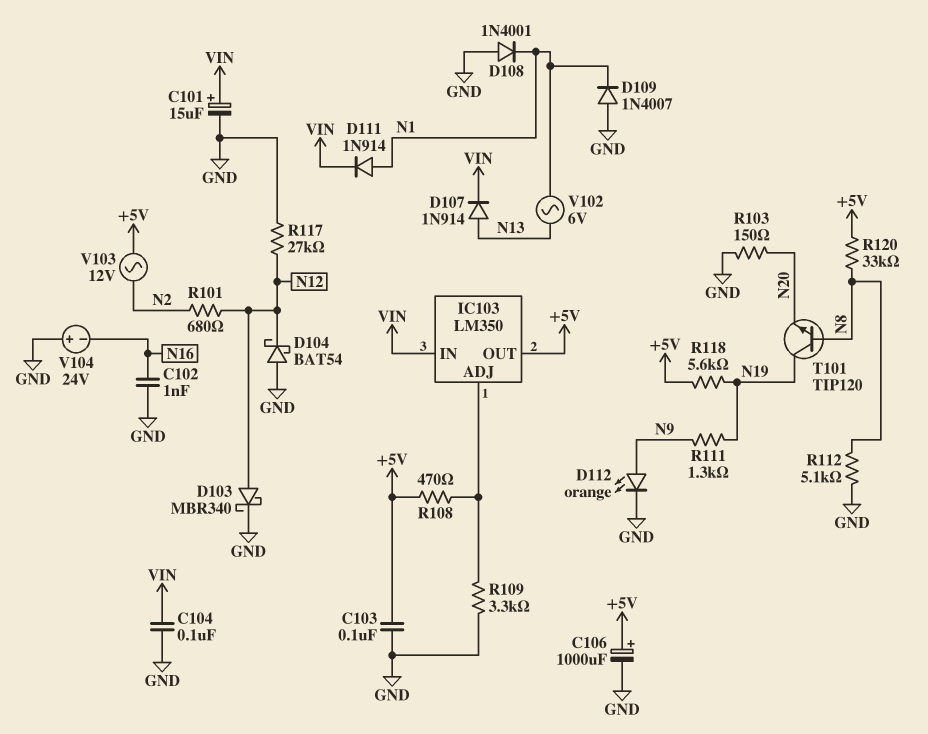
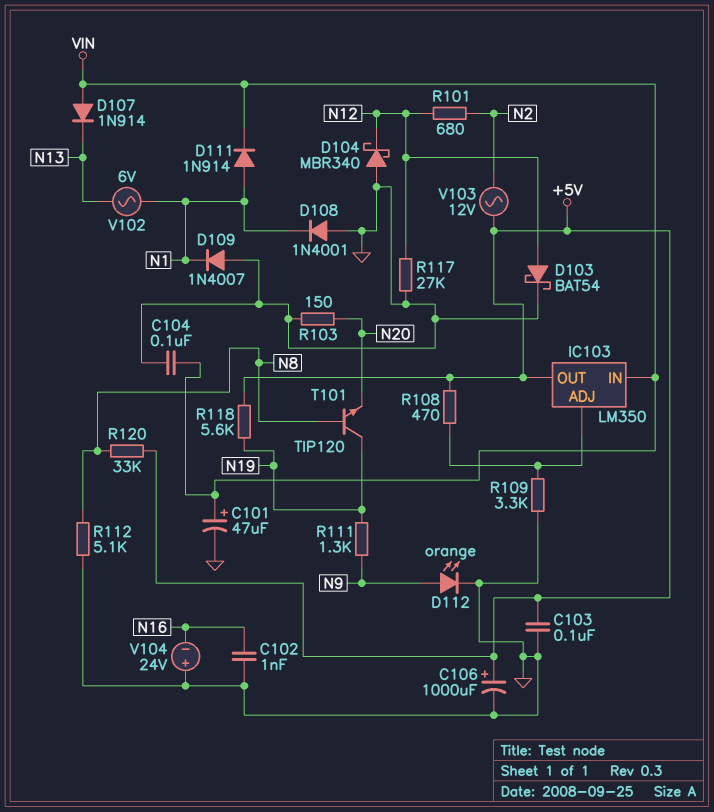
C101: 15uF (plus VIN, minus GND) -> 47uF (plus VIN, minus GND)
D103: schottky MBR340 (A N12, K GND) -> schottky BAT54 (A N12, K GND)
D104: schottky BAT54 (A GND, K N12) -> schottky MBR340 (A GND, K N12)
D107: diode 1N914 (A N13, K VIN) -> diode 1N914 (A VIN, K N13)

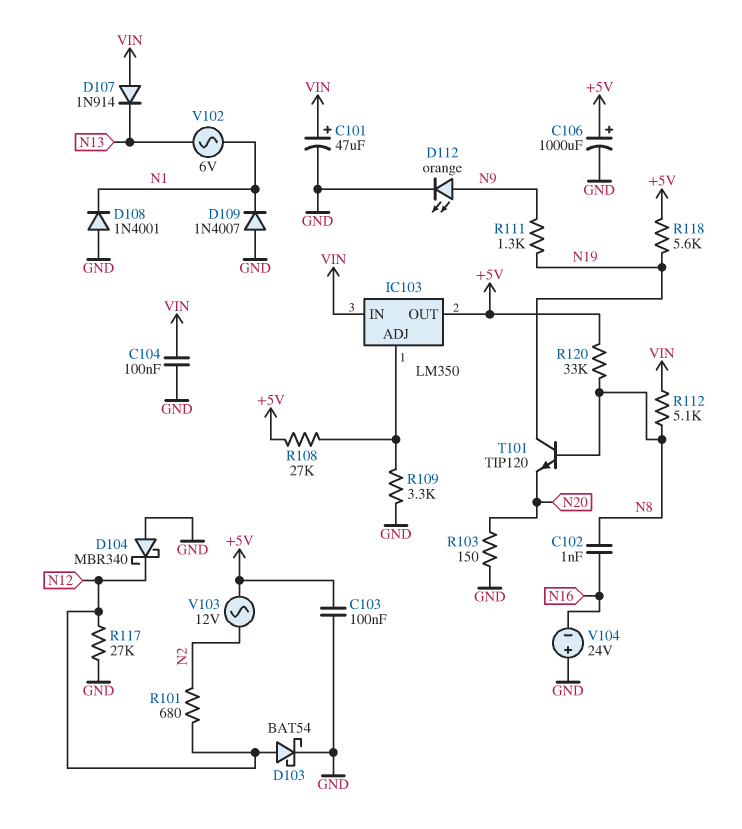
C102: 1nF (GND, N16) -> 1nF (N8, N16)
D111: diode 1N914 (A N1, K VIN) -> none
R108: 470 (+5V, IC103/ADJ) -> 27k (+5V, IC103/ADJ)
R112: 5.1k (GND, N8) -> 5.1k (N8, VIN)

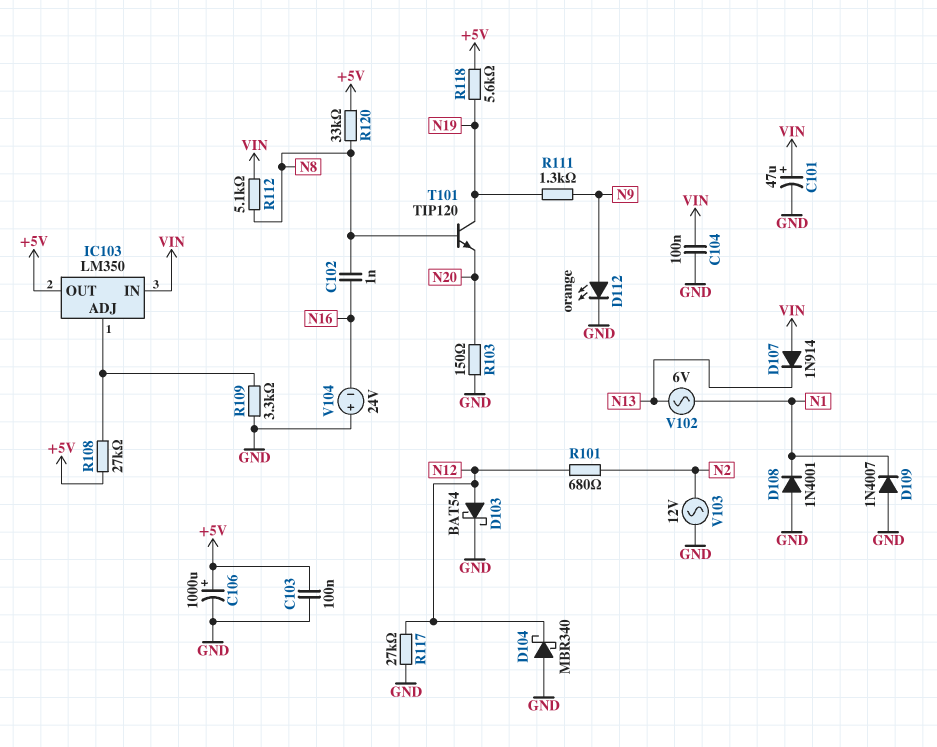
V103: AC 12V (+5V, N2) -> AC 12V (GND, N2)

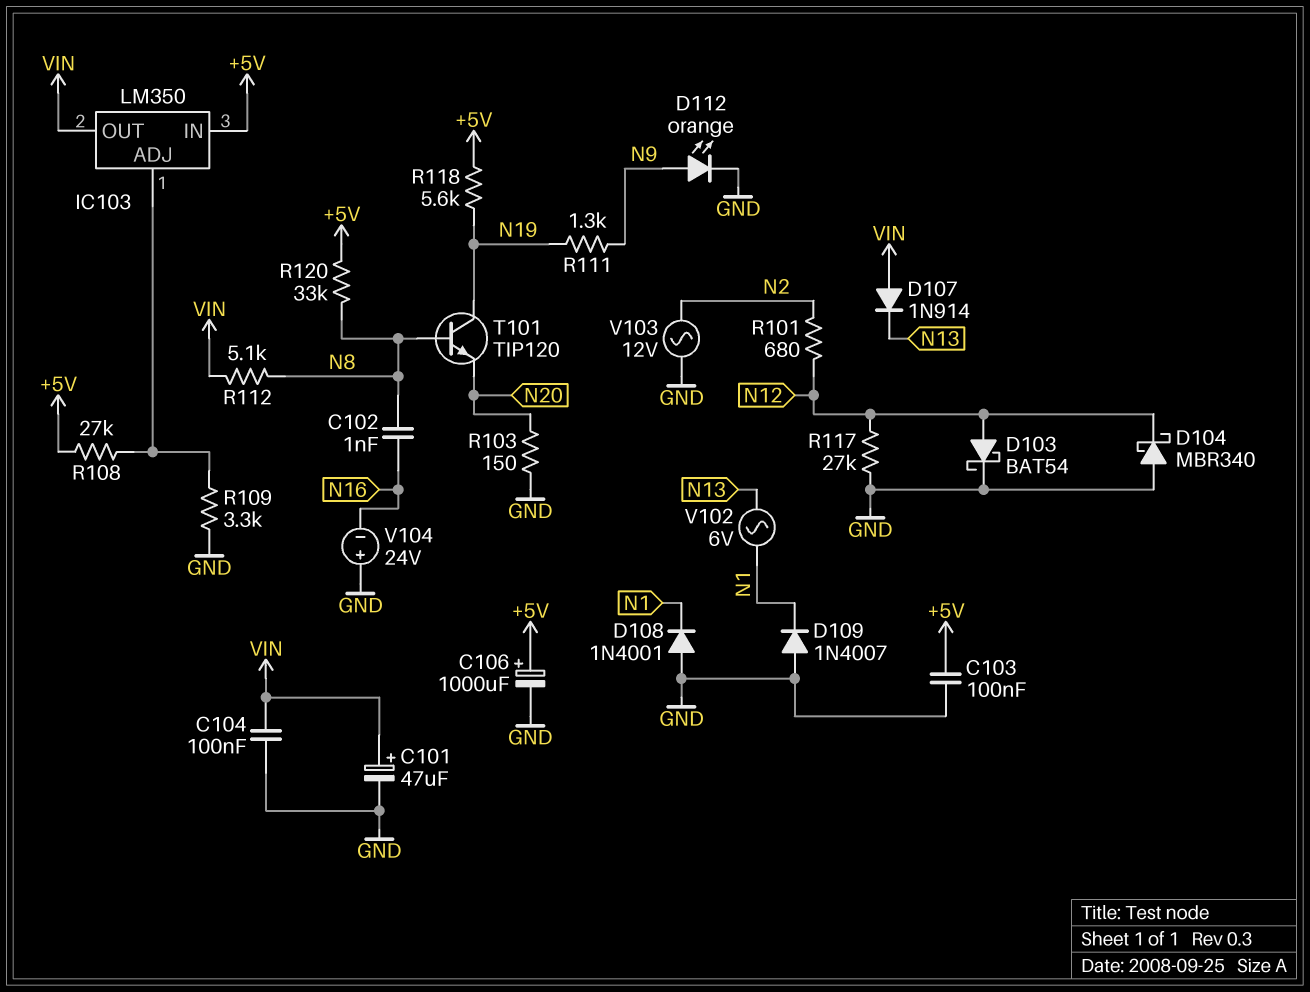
IC103 pin IN: VIN -> +5V
IC103 pin OUT: +5V -> VIN

